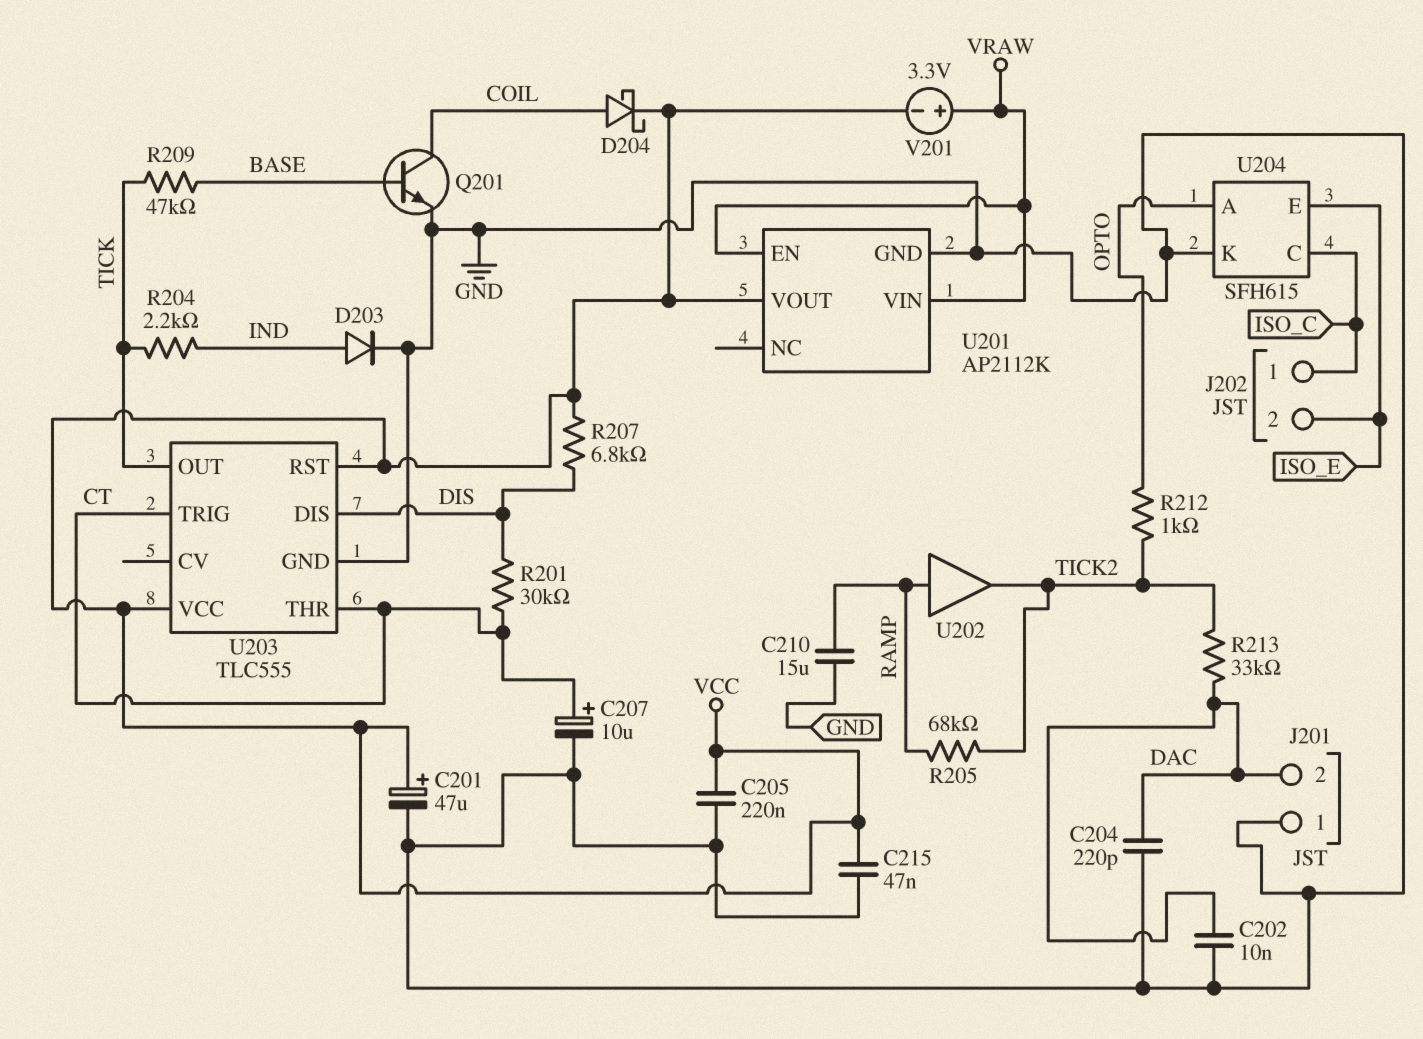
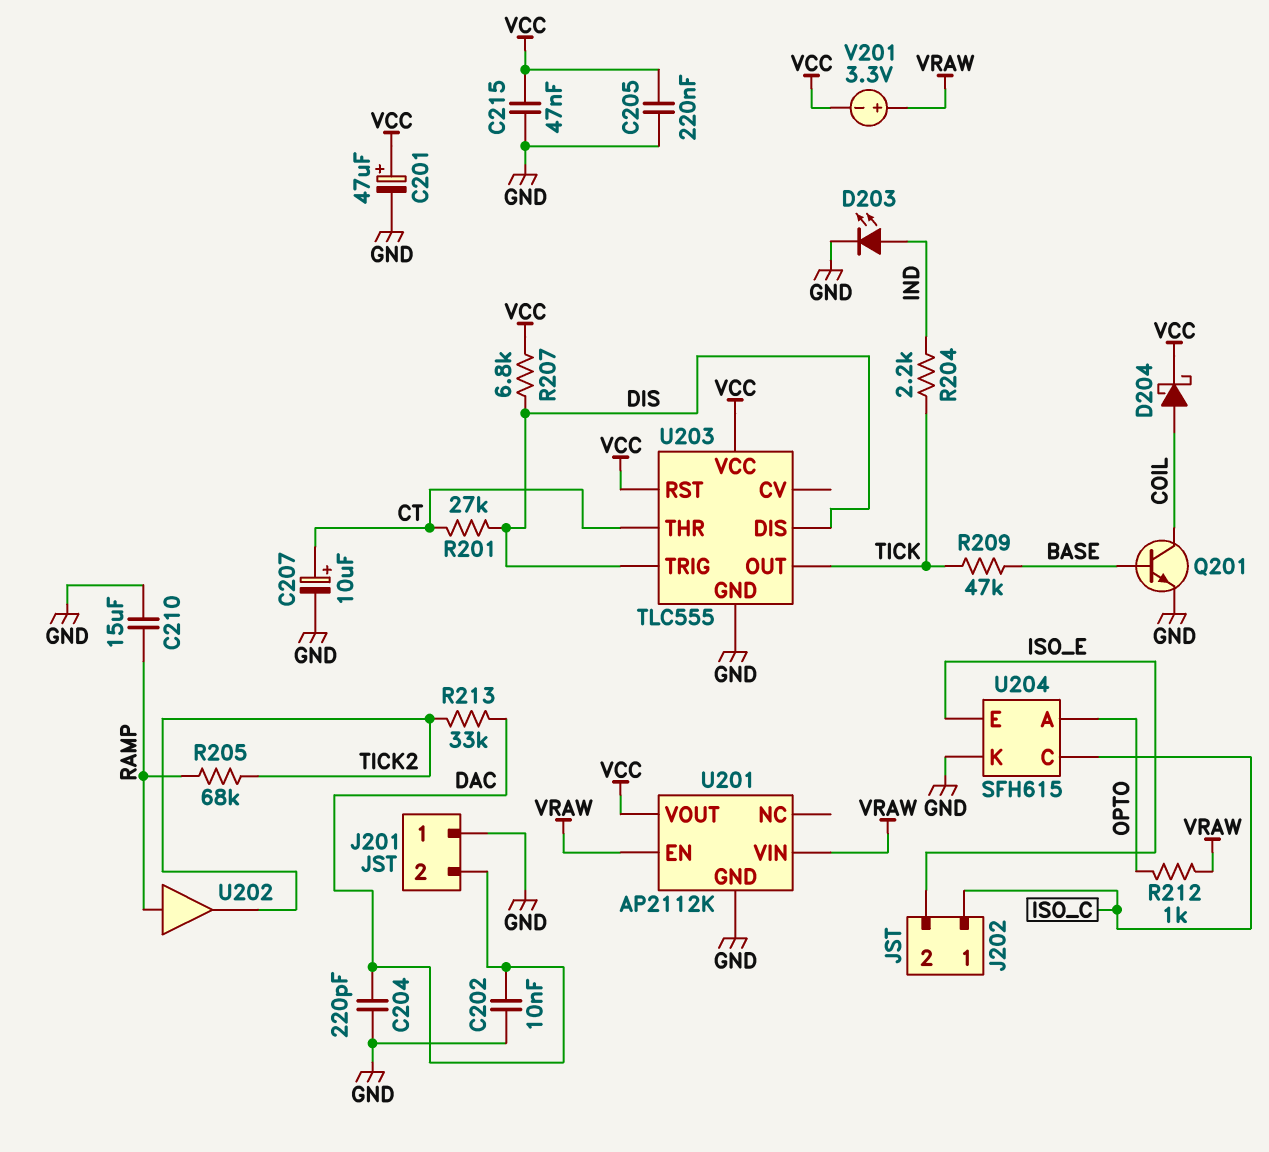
D203: diode (A IND, K GND) -> LED (A IND, K GND)
R201: 30k (CT, DIS) -> 27k (CT, DIS)
R212: 1k (OPTO, TICK2) -> 1k (OPTO, VRAW)
U203 pin TRIG: CT -> DIS

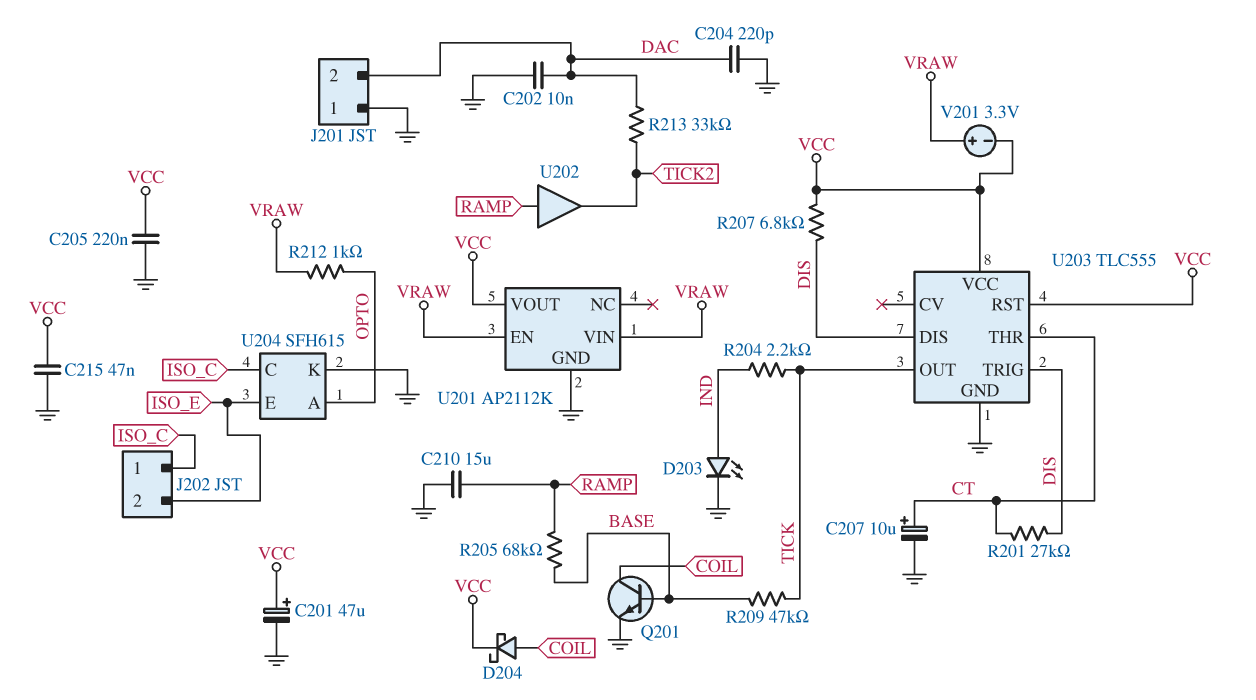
R205: 68k (RAMP, TICK2) -> 68k (BASE, RAMP)

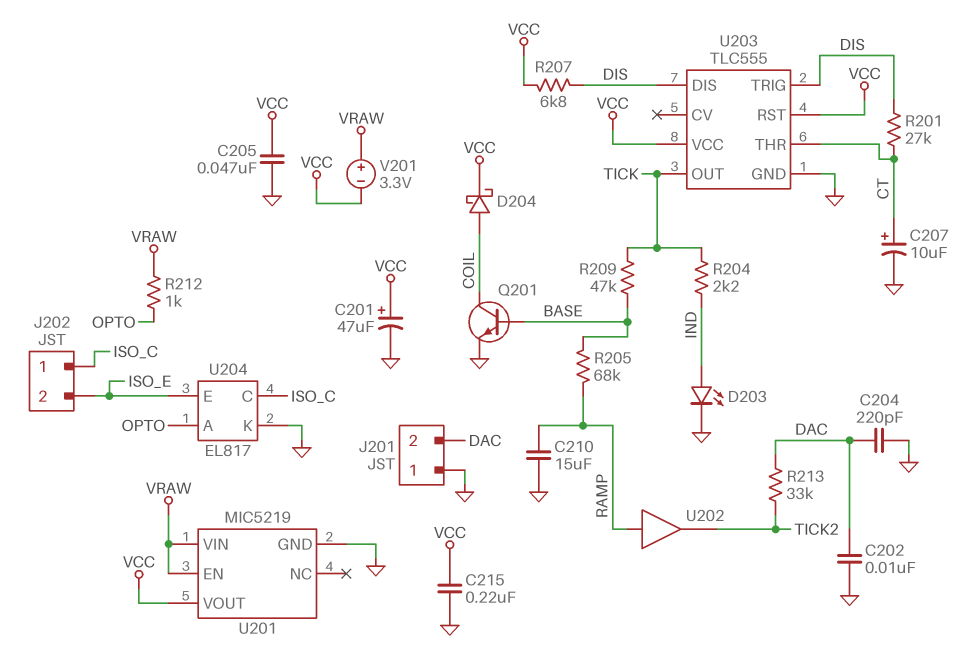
C205: 220nF (GND, VCC) -> 47nF (GND, VCC)
C215: 47nF (GND, VCC) -> 220nF (GND, VCC)
U201: AP2112K -> MIC5219
U204: SFH615 -> EL817

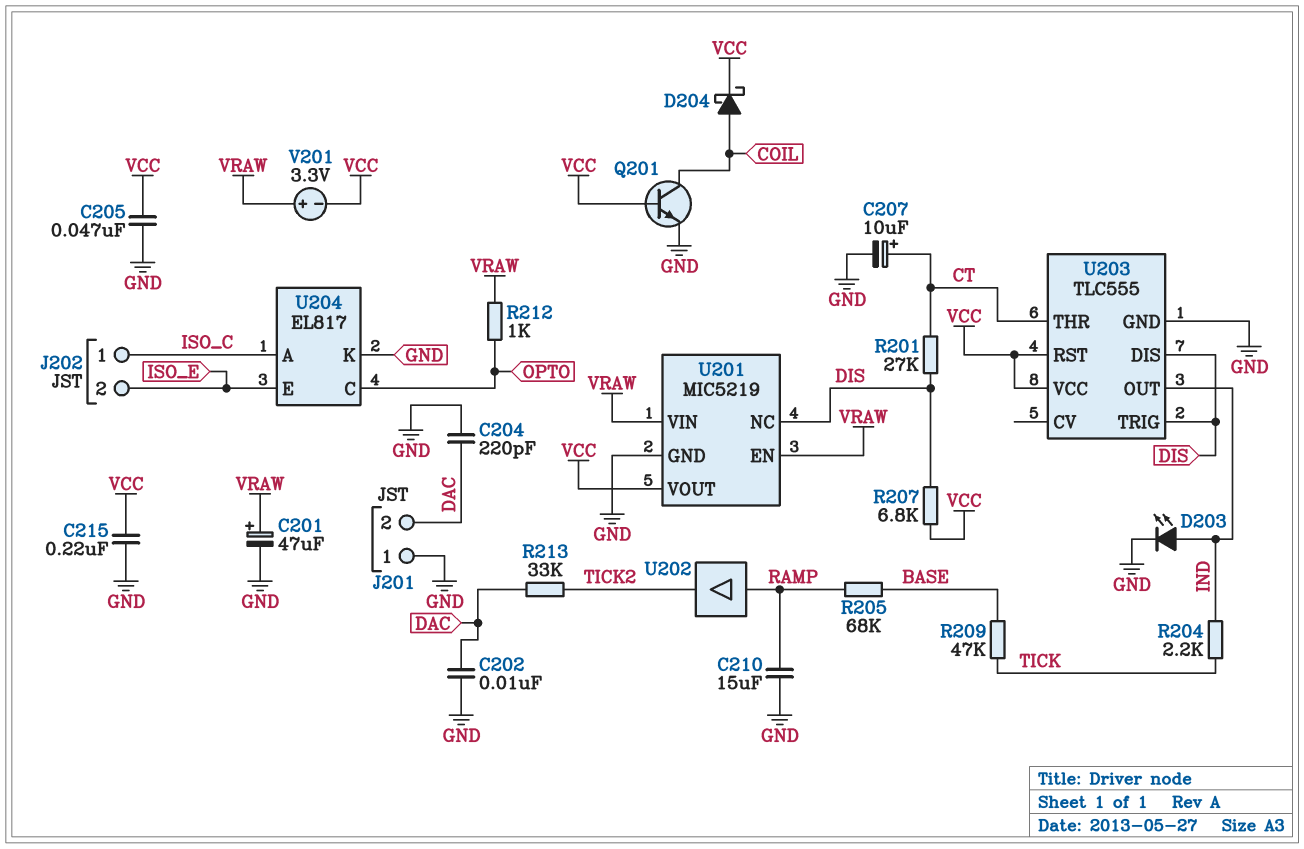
C201: 47uF (plus VCC, minus GND) -> 47uF (plus VRAW, minus GND)
Q201: NPN (B BASE, C COIL, E GND) -> NPN (B VCC, C COIL, E GND)
U201 pin NC: none -> DIS
U203 pin OUT: TICK -> IND
U204 pin A: OPTO -> ISO_C
U204 pin C: ISO_C -> OPTO

